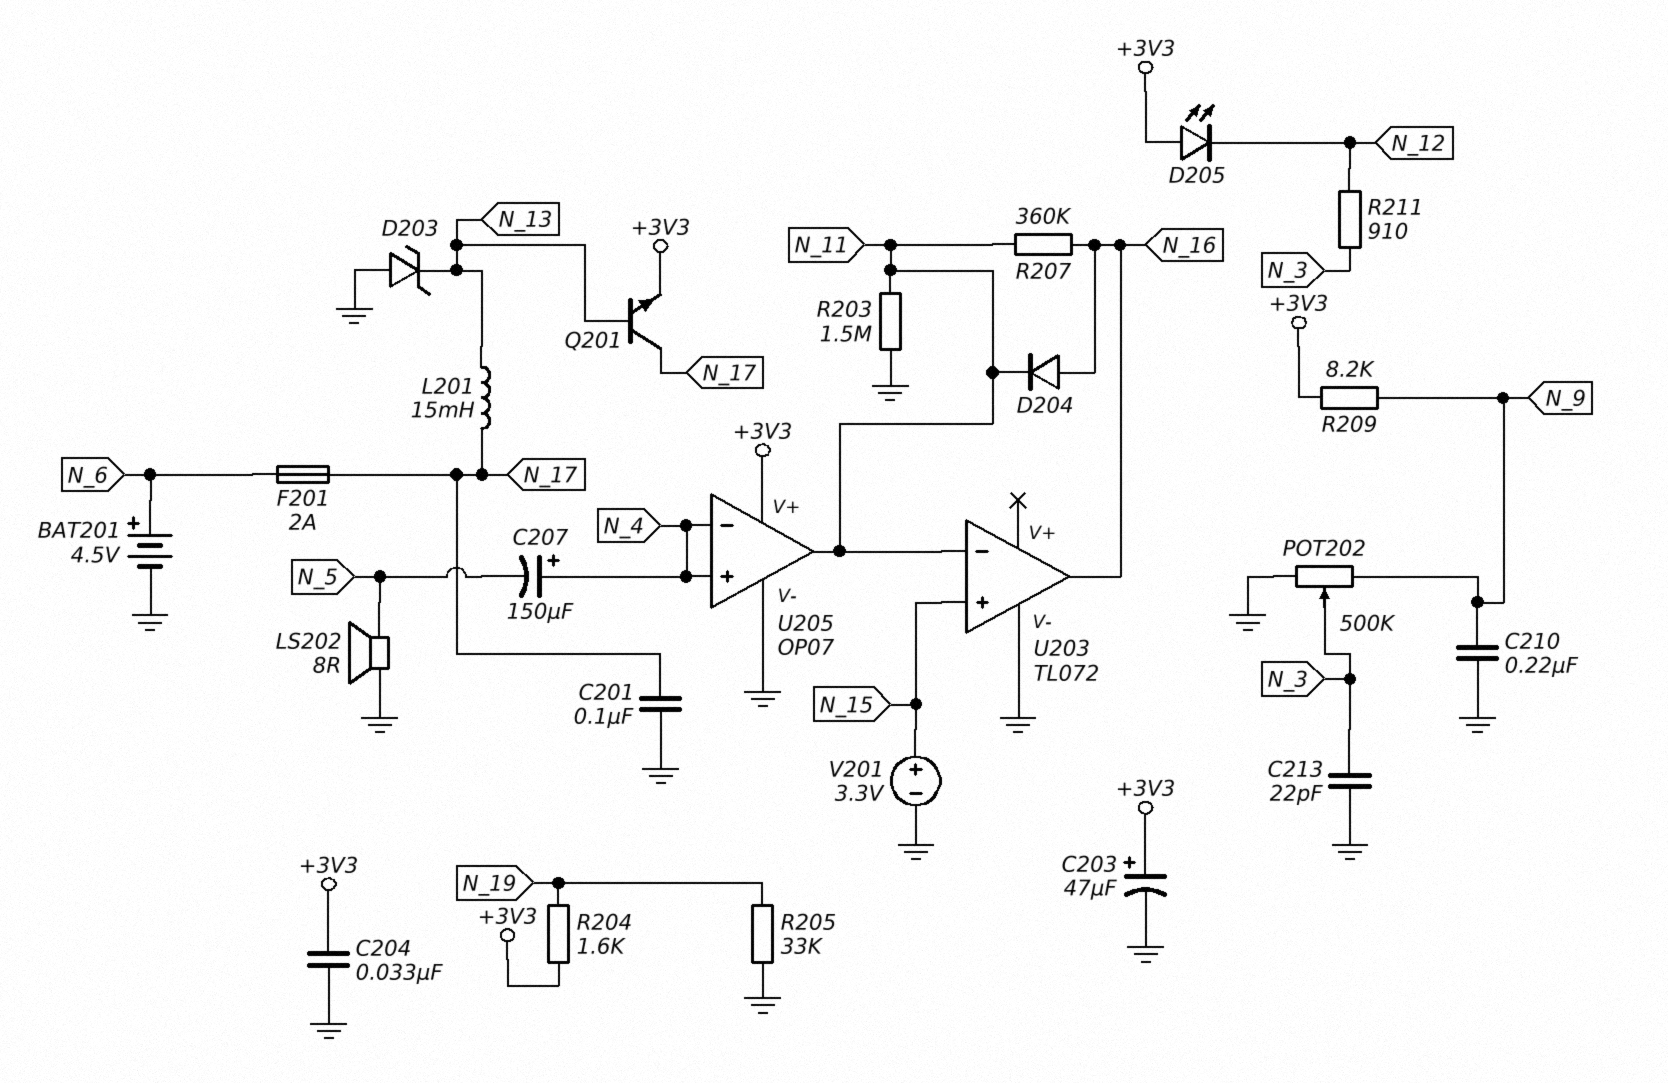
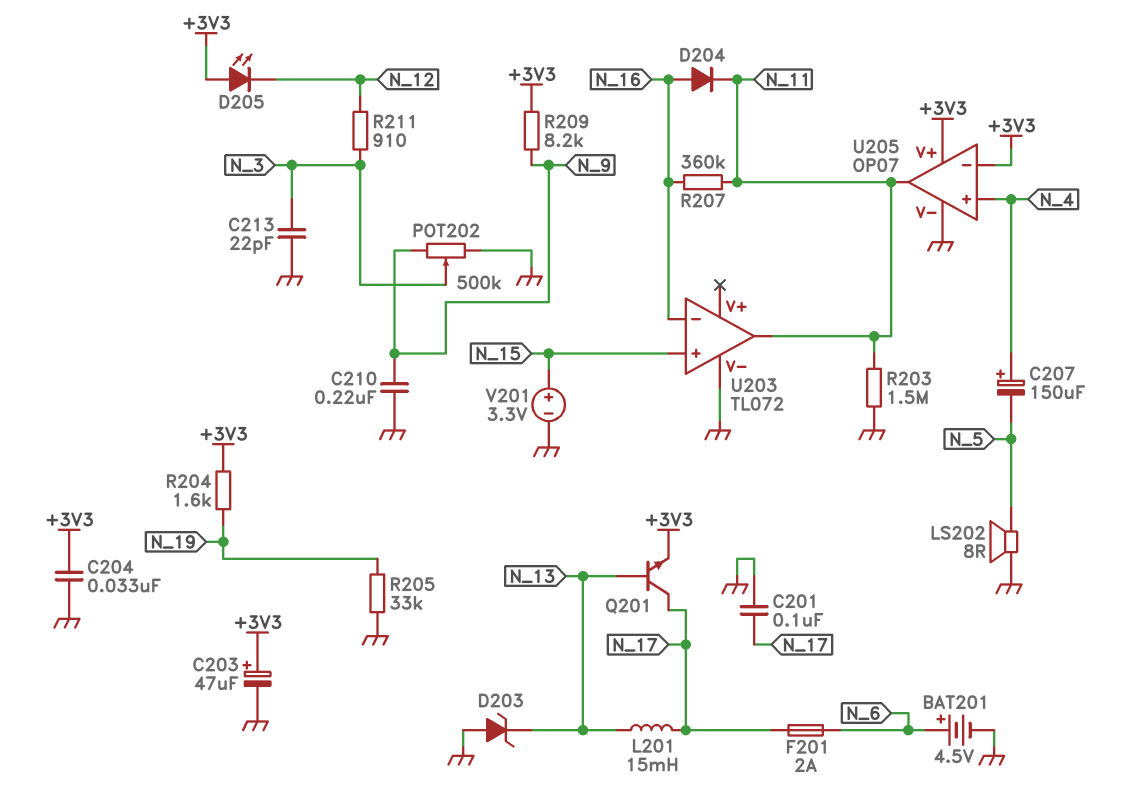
U203 pin in-: N_11 -> N_16
U203 pin out: N_16 -> N_11
U205 pin in-: N_4 -> +3V3

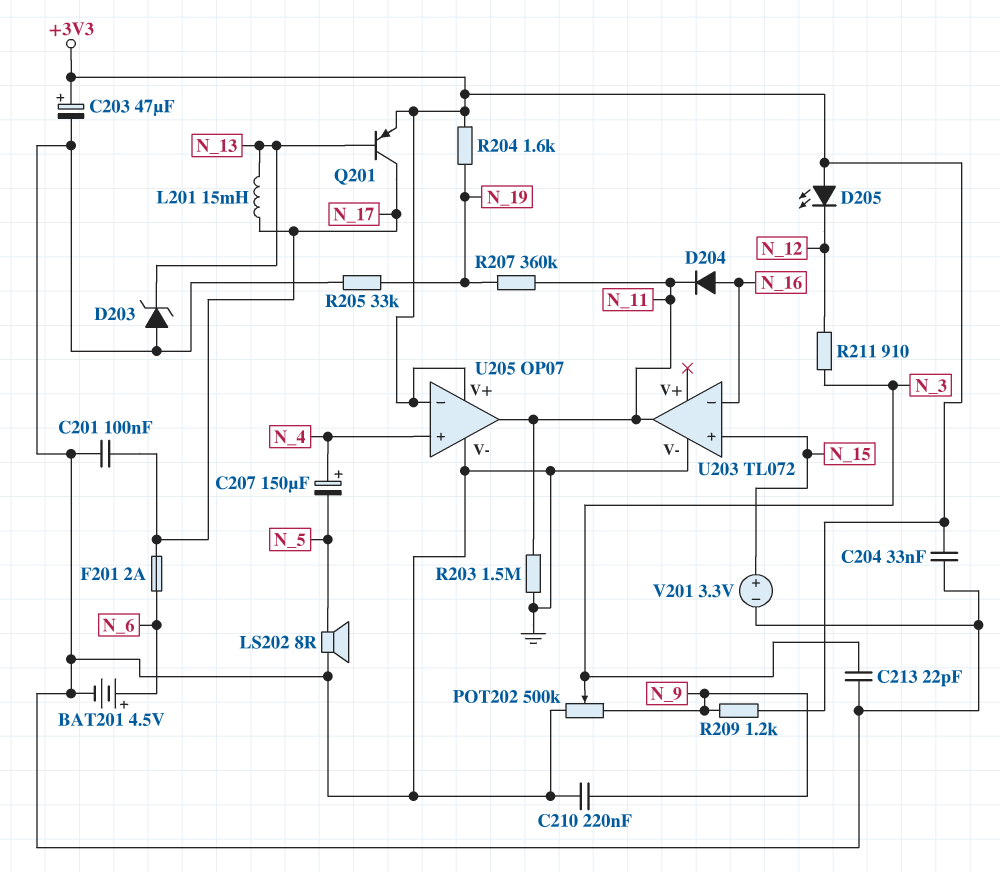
Q201: NPN (B N_13, C N_17, E +3V3) -> PNP (B N_13, C N_17, E +3V3)
R207: 360k (N_11, N_16) -> 360k (N_11, N_19)
R209: 8.2k (+3V3, N_9) -> 1.2k (+3V3, N_9)

